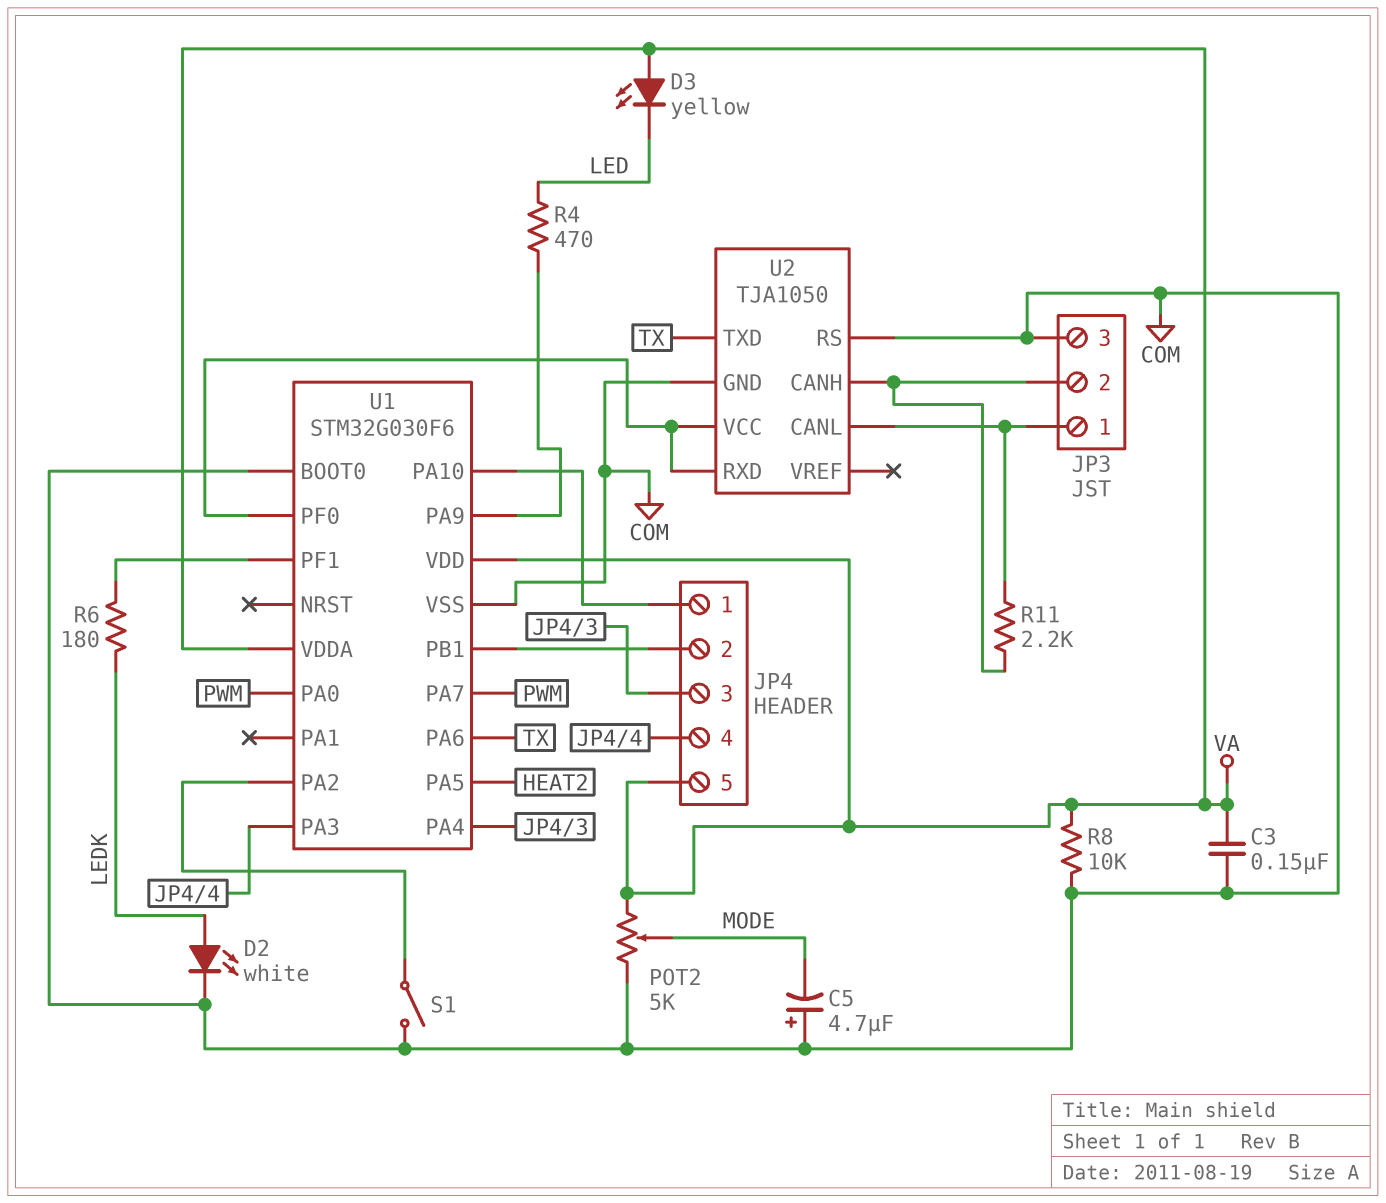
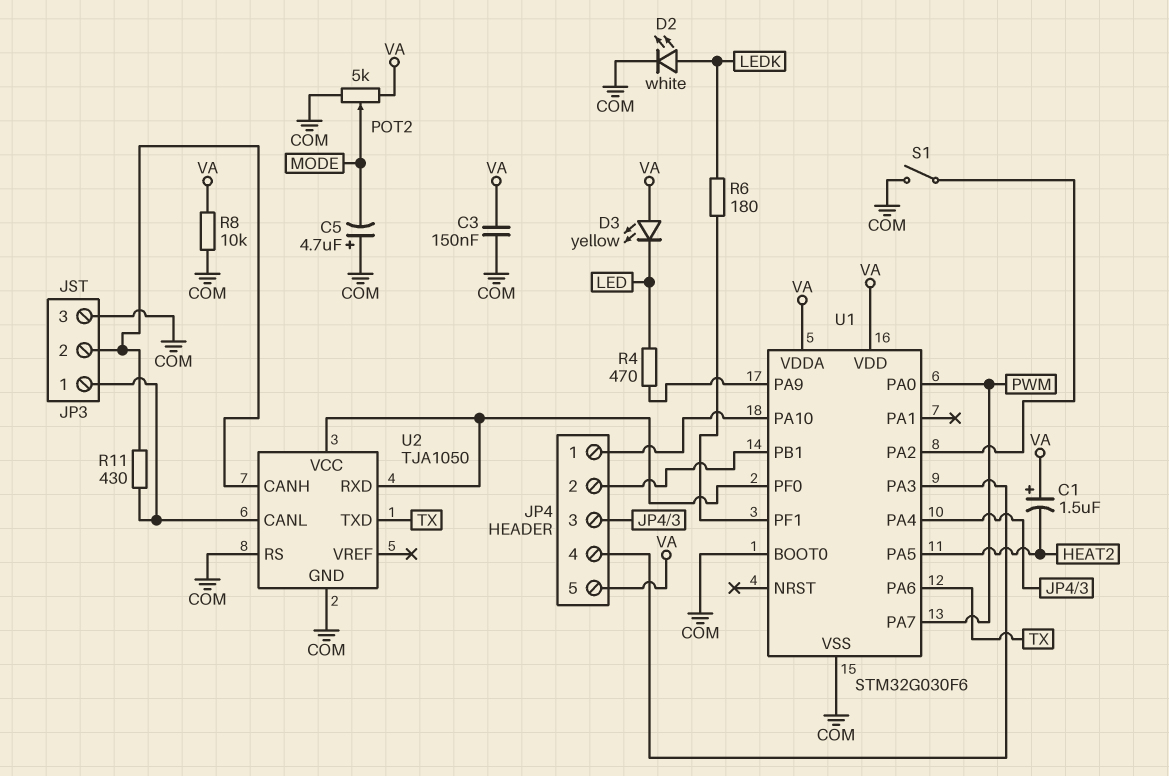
C1: none -> 1.5uF (plus VA, minus HEAT2)
R11: 2.2k (JP3/1, JP3/2) -> 430 (JP3/1, JP3/2)

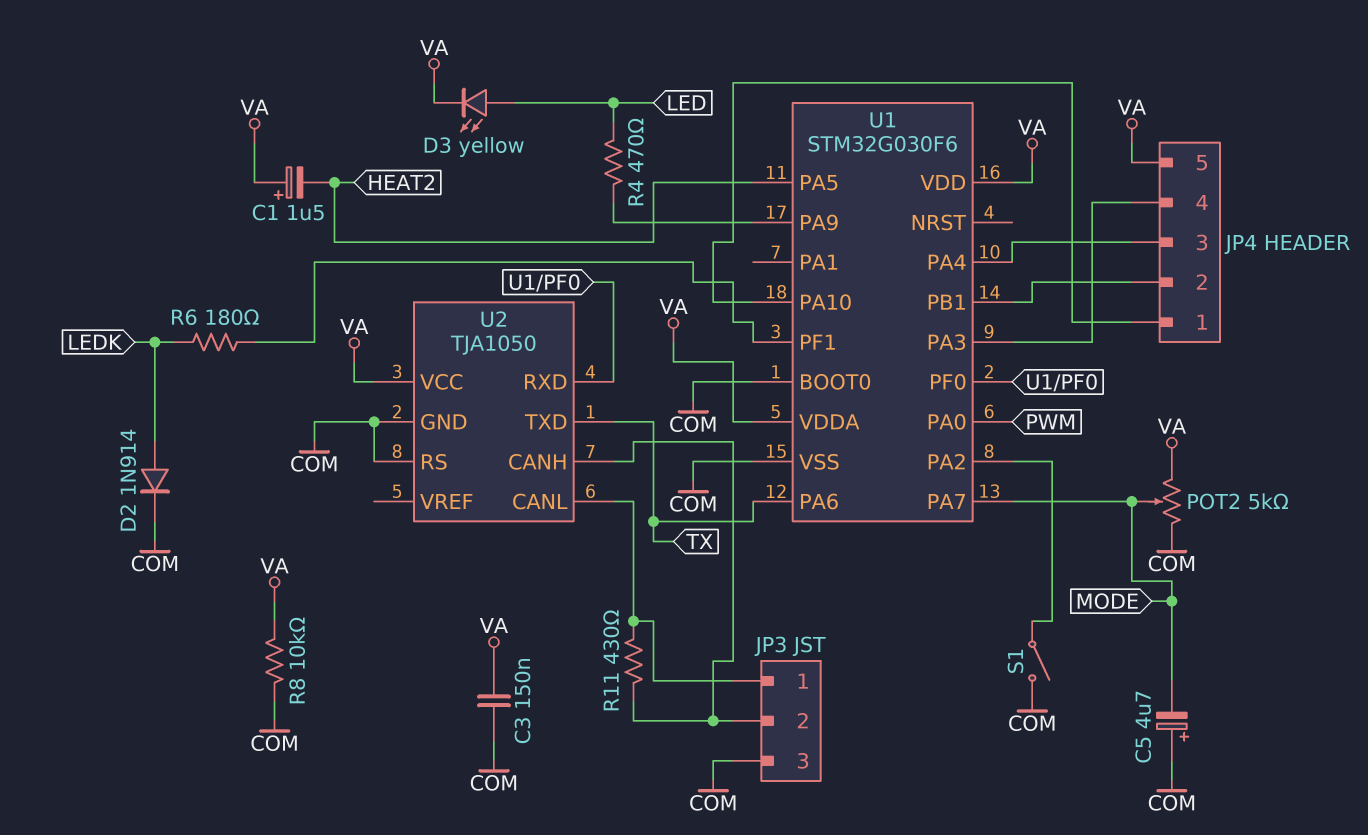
D2: LED white (A LEDK, K COM) -> diode 1N914 (A LEDK, K COM)
D3: LED yellow (A VA, K LED) -> LED yellow (A LED, K VA)
U1 pin PA7: PWM -> MODE
U2 pin VCC: U1/PF0 -> VA

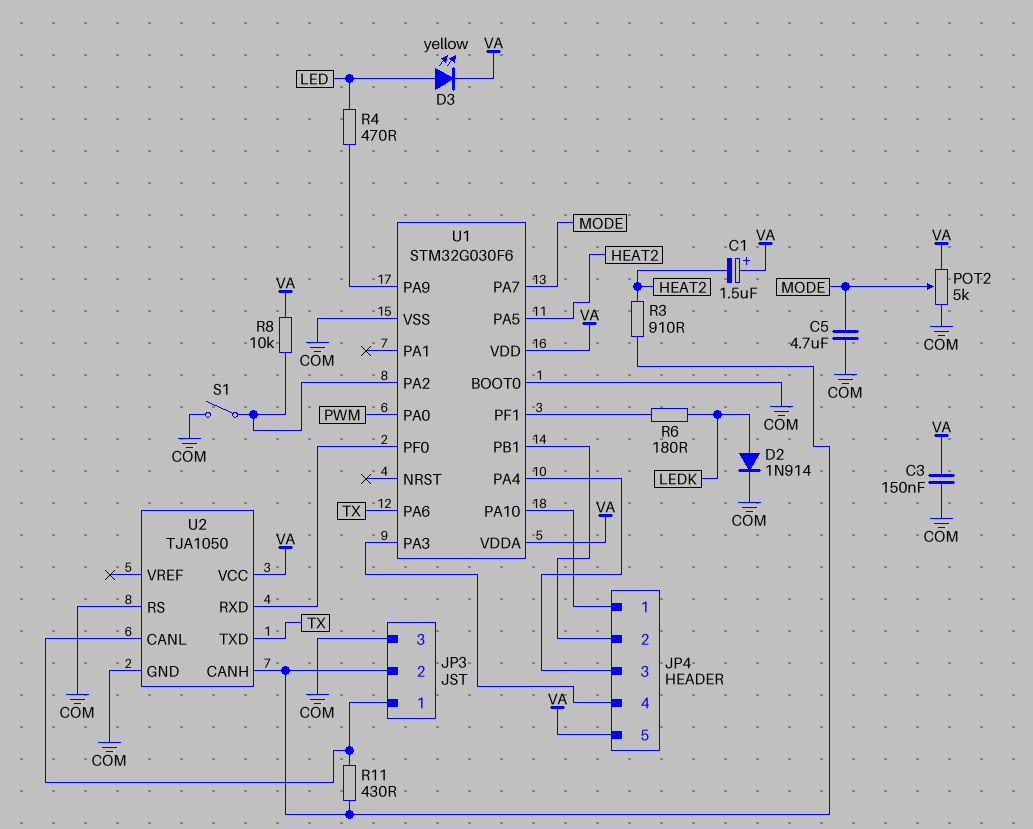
C5: 4.7uF (plus COM, minus MODE) -> 4.7uF (COM, MODE)
R3: none -> 910 (HEAT2, JP3/2)
R8: 10k (COM, VA) -> 10k (U1/PA2, VA)

